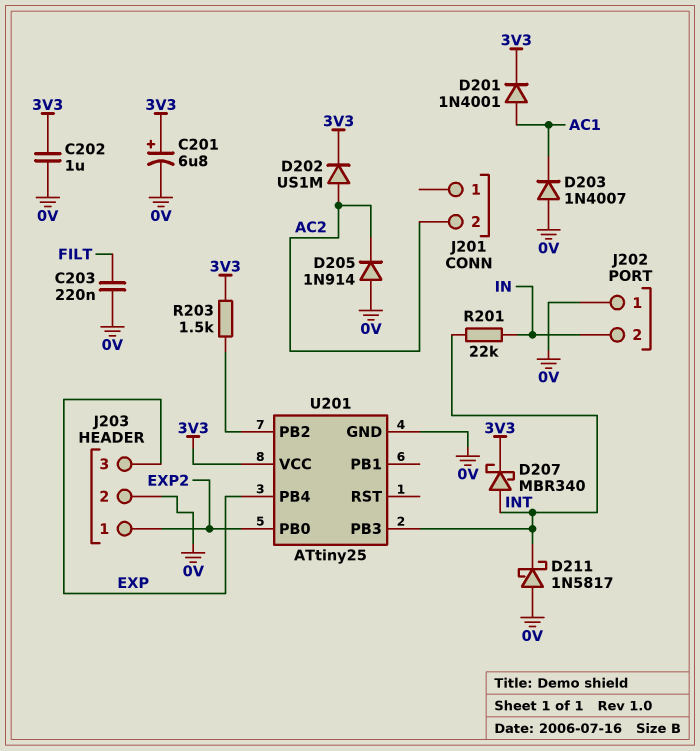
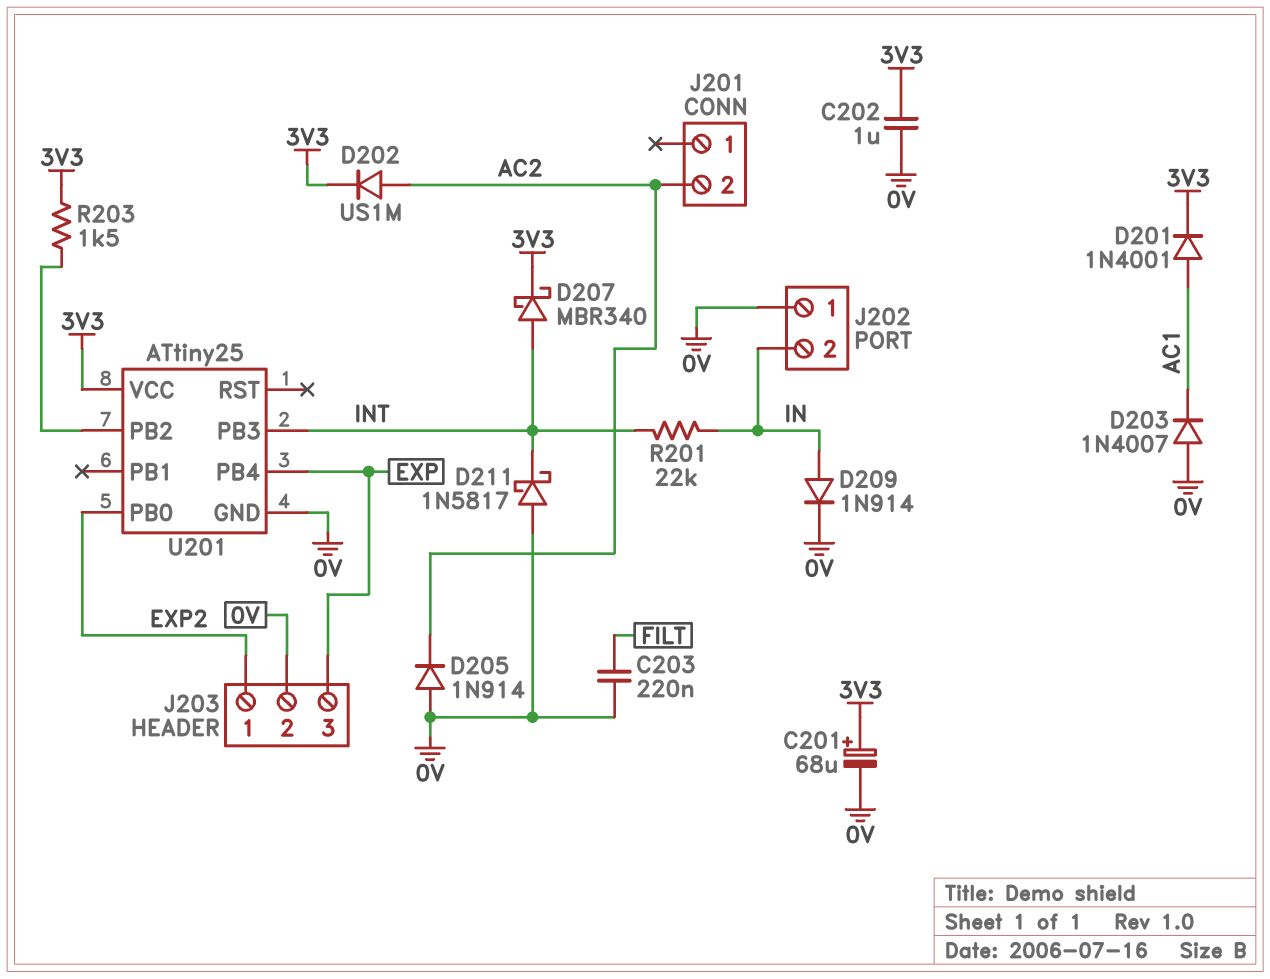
C201: 6.8uF (plus 3V3, minus 0V) -> 68uF (plus 3V3, minus 0V)
D209: none -> diode 1N914 (A IN, K 0V)

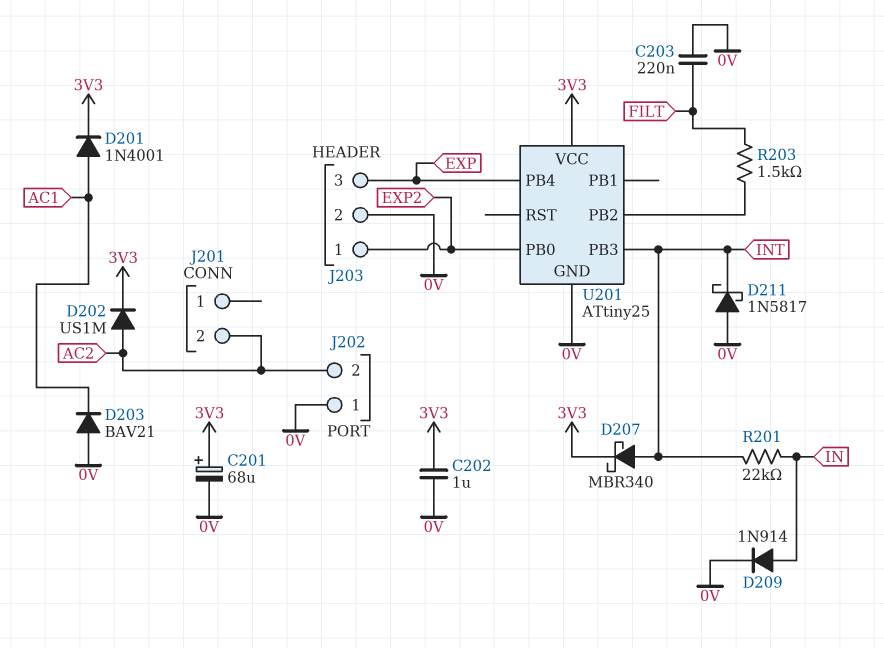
D203: diode 1N4007 (A 0V, K AC1) -> diode BAV21 (A 0V, K AC1)
D205: diode 1N914 (A 0V, K AC2) -> none
J202 pin 2: IN -> AC2
R203: 1.5k (3V3, U201/PB2) -> 1.5k (FILT, U201/PB2)

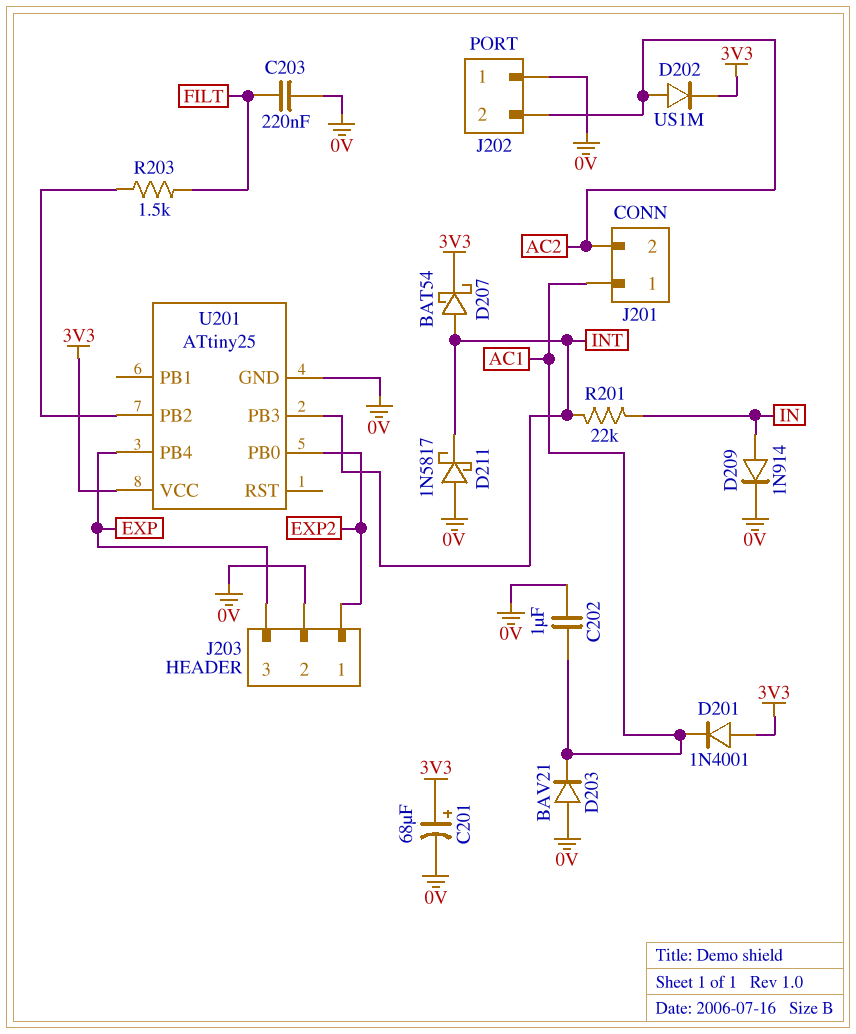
C202: 1uF (0V, 3V3) -> 1uF (0V, AC1)
D201: diode 1N4001 (A AC1, K 3V3) -> diode 1N4001 (A 3V3, K AC1)
D207: schottky MBR340 (A INT, K 3V3) -> schottky BAT54 (A INT, K 3V3)
J201 pin 1: none -> AC1

